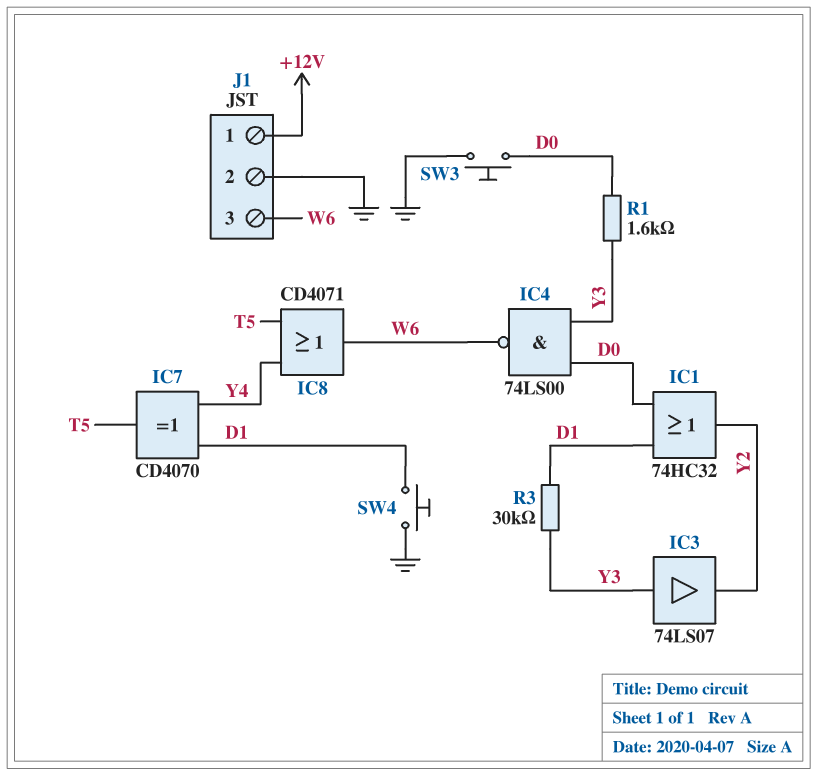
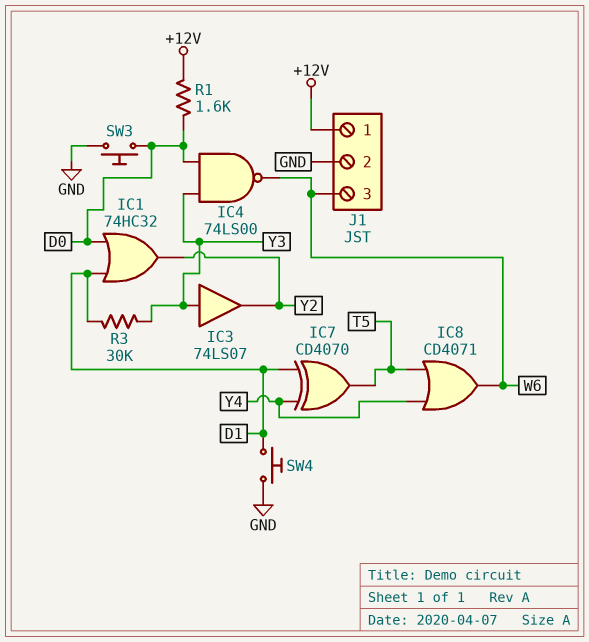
R1: 1.6k (D0, Y3) -> 1.6k (+12V, D0)

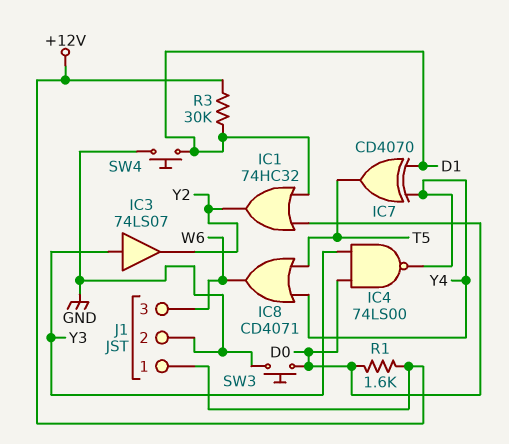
IC4: NAND 74LS00 (in D0, in Y3, out W6) -> NAND 74LS00 (in D0, in Y3, out Y4)
R3: 30k (D1, Y3) -> 30k (+12V, D1)

